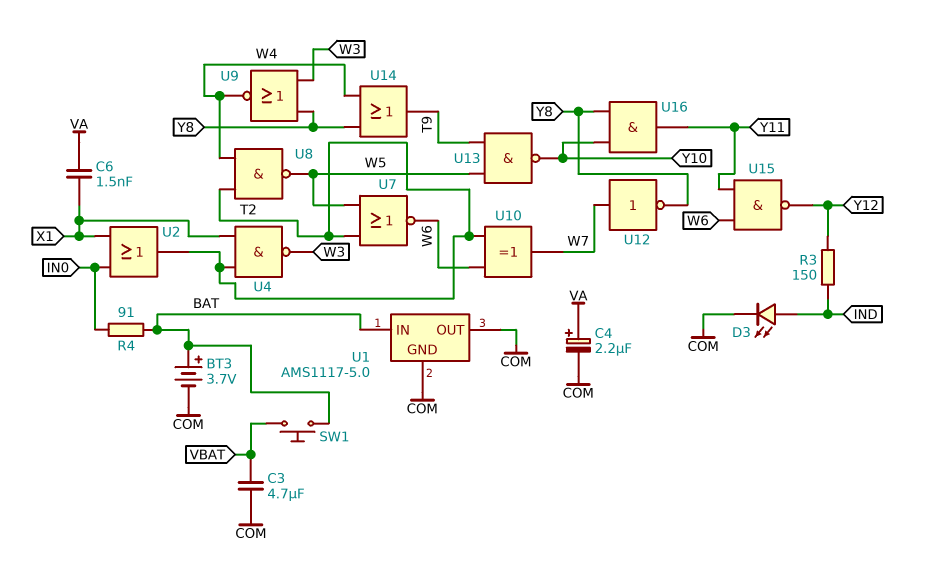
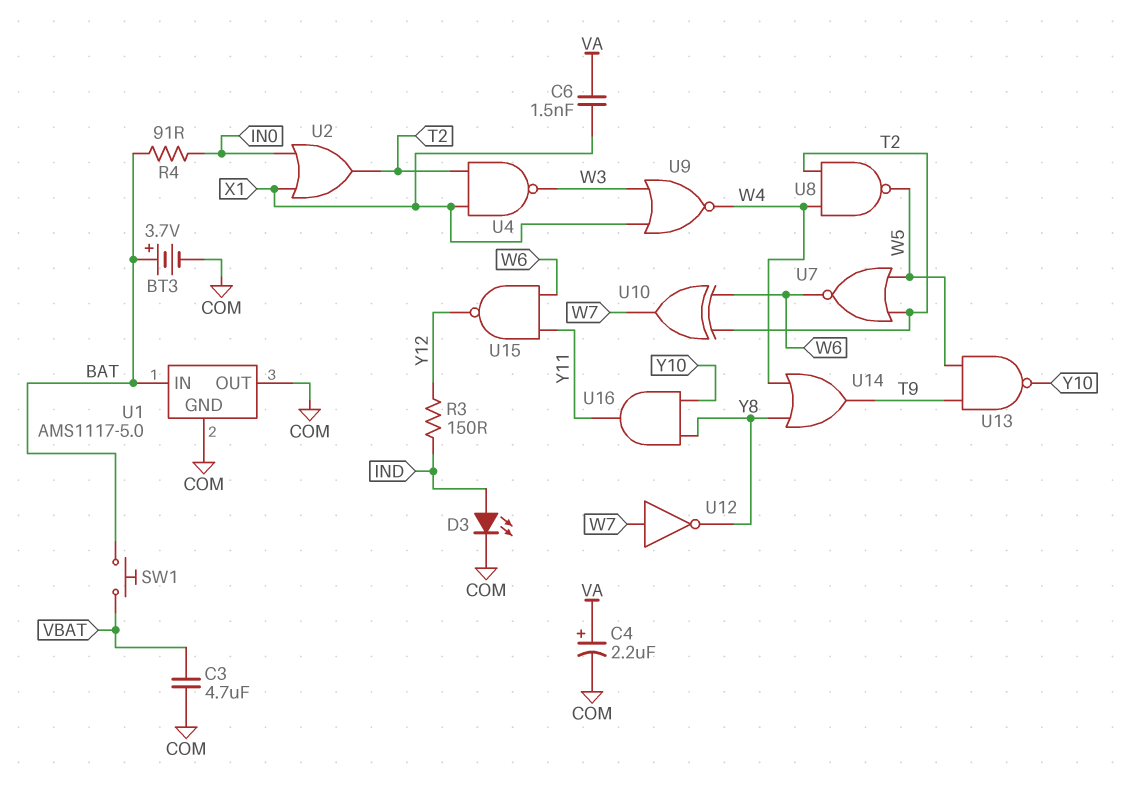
U9: NOR (in W3, in Y8, out W4) -> NOR (in W3, in X1, out W4)

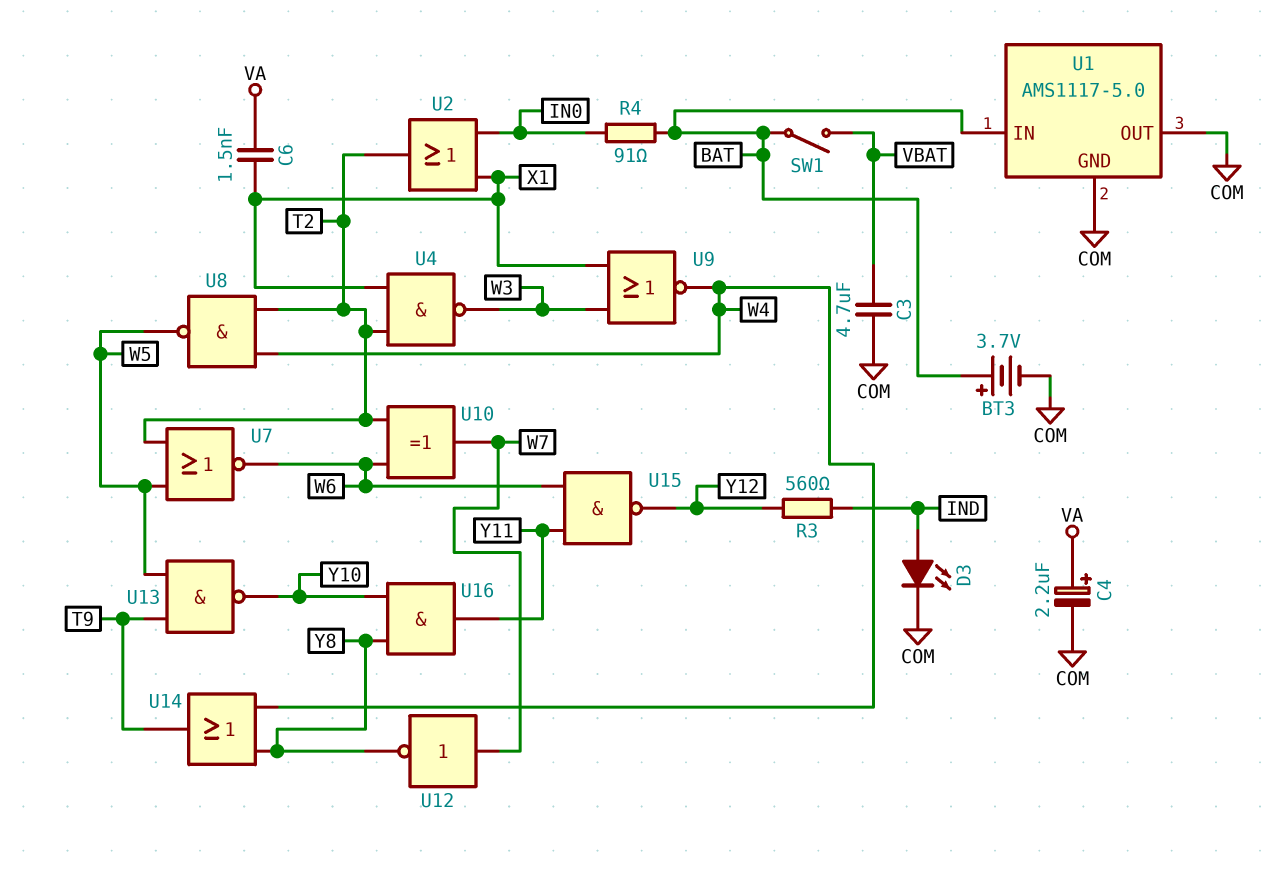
R3: 150 (IND, Y12) -> 560 (IND, Y12)
SW1: button (BAT, VBAT) -> switch (BAT, VBAT)

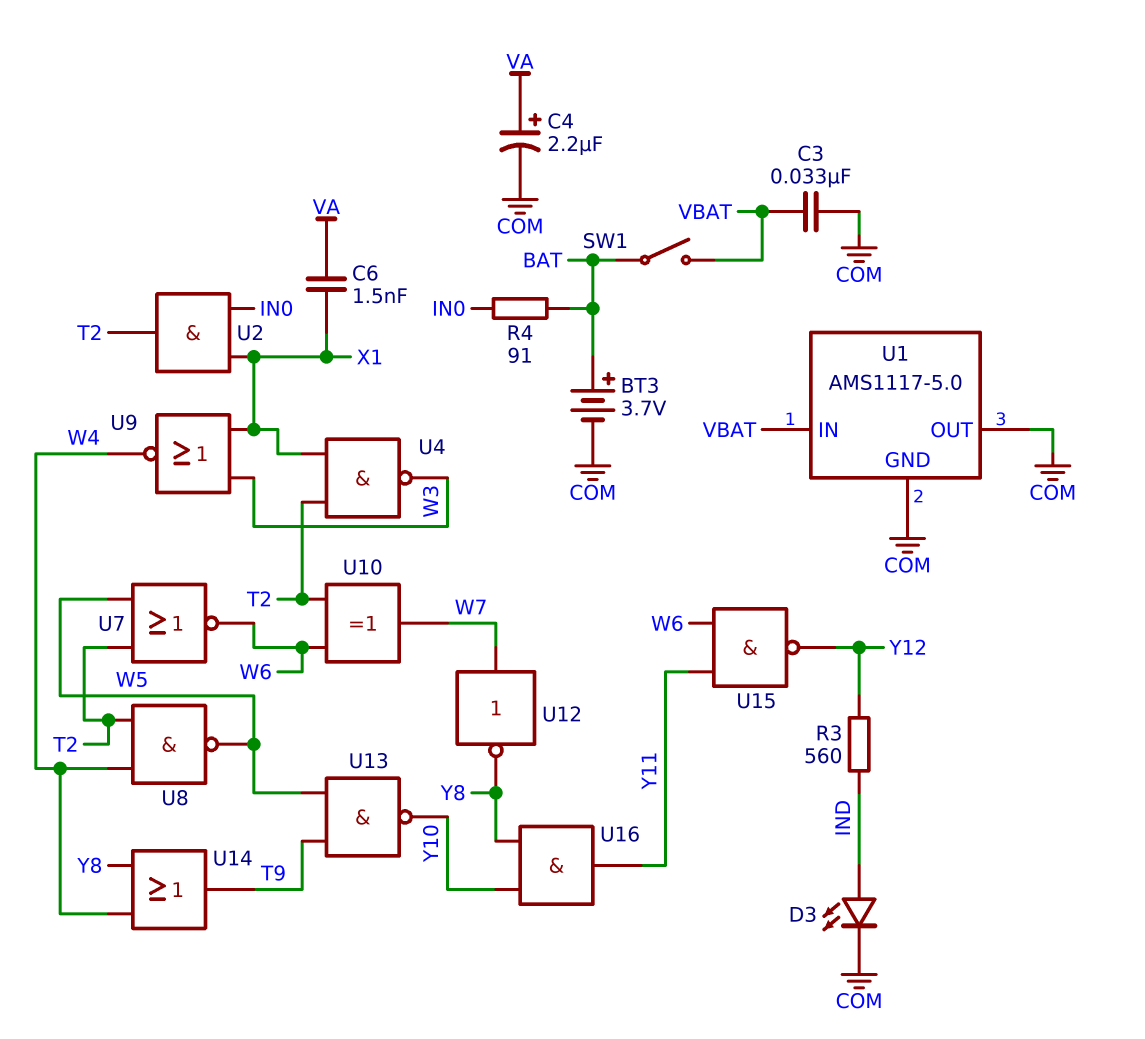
C3: 4.7uF (COM, VBAT) -> 33nF (COM, VBAT)
U1 pin IN: BAT -> VBAT
U2: OR (in IN0, in X1, out T2) -> AND (in IN0, in X1, out T2)

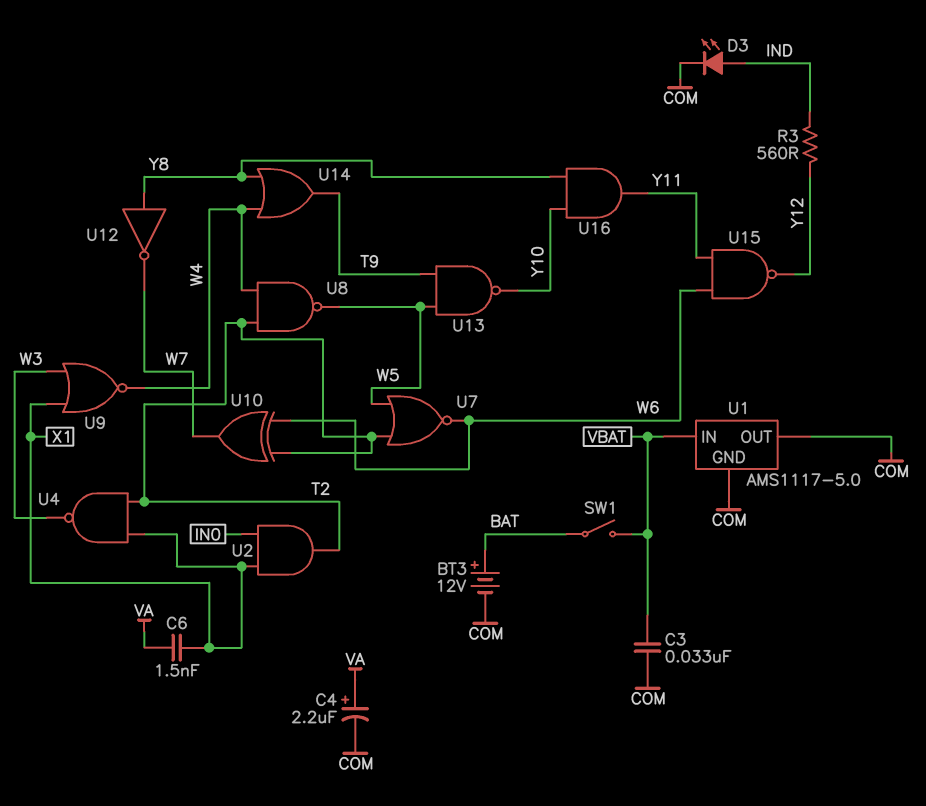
BT3: 3.7V (plus BAT, minus COM) -> 12V (plus BAT, minus COM)
R4: 91 (BAT, IN0) -> none
U12: NOT (in W7, out Y8) -> NOT (in Y8, out W7)

